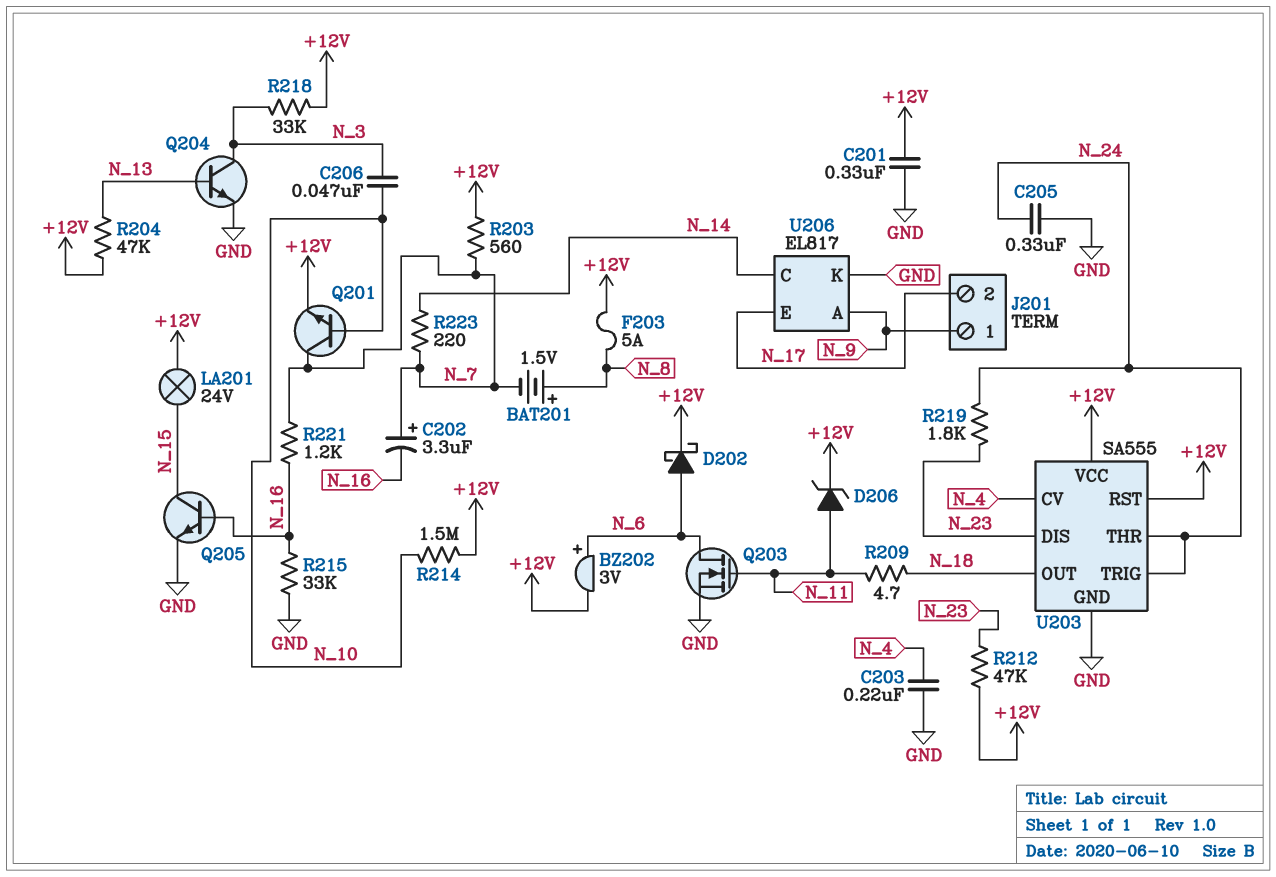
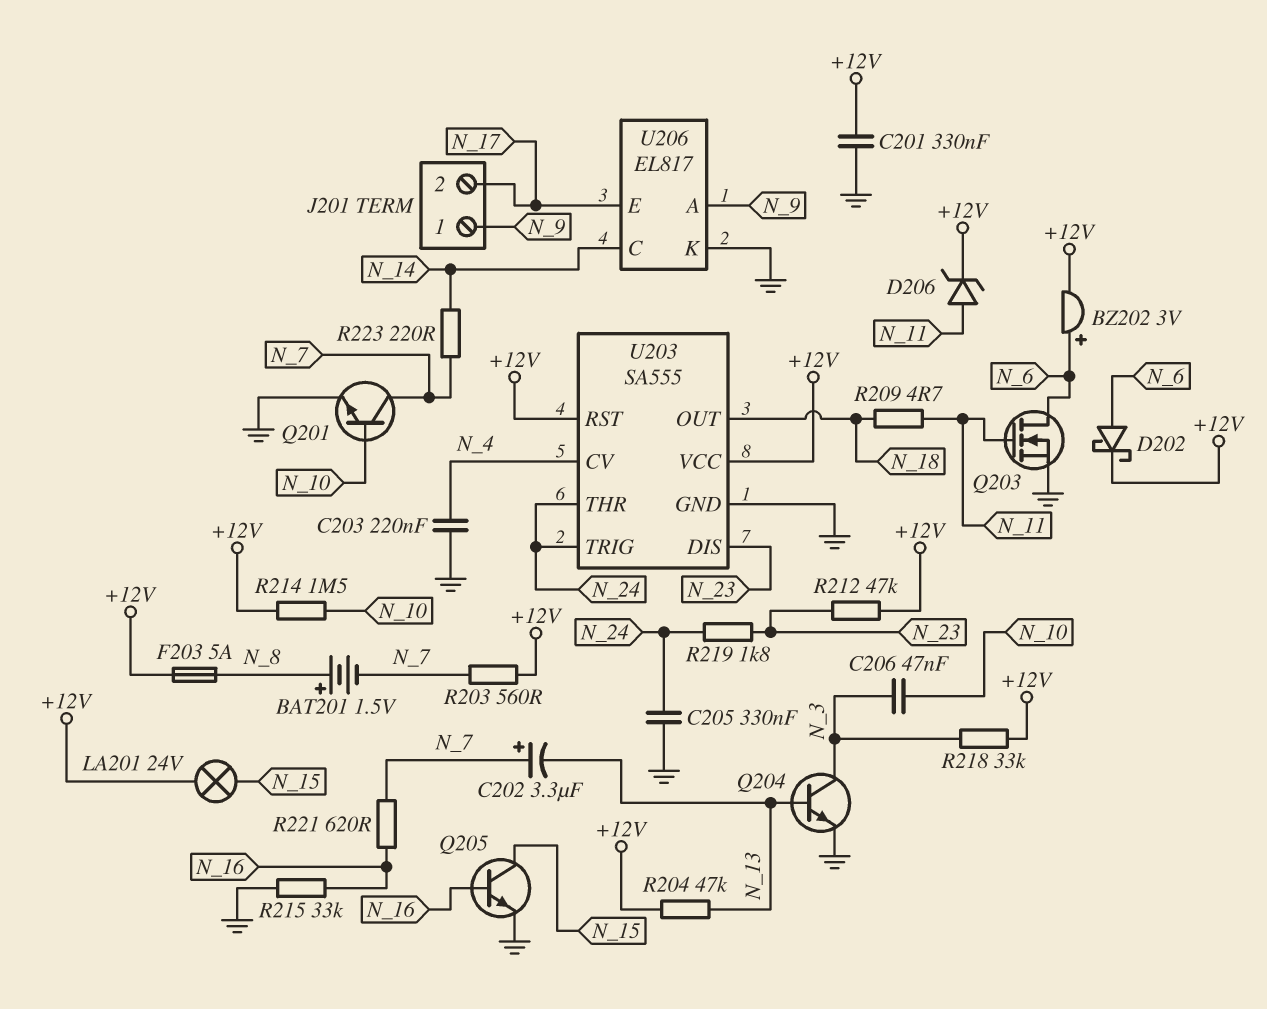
C202: 3.3uF (plus N_7, minus N_16) -> 3.3uF (plus N_7, minus N_13)
Q201: NPN (B N_10, C N_7, E +12V) -> NPN (B N_10, C N_7, E GND)
R221: 1.2k (N_7, N_16) -> 620 (N_7, N_16)

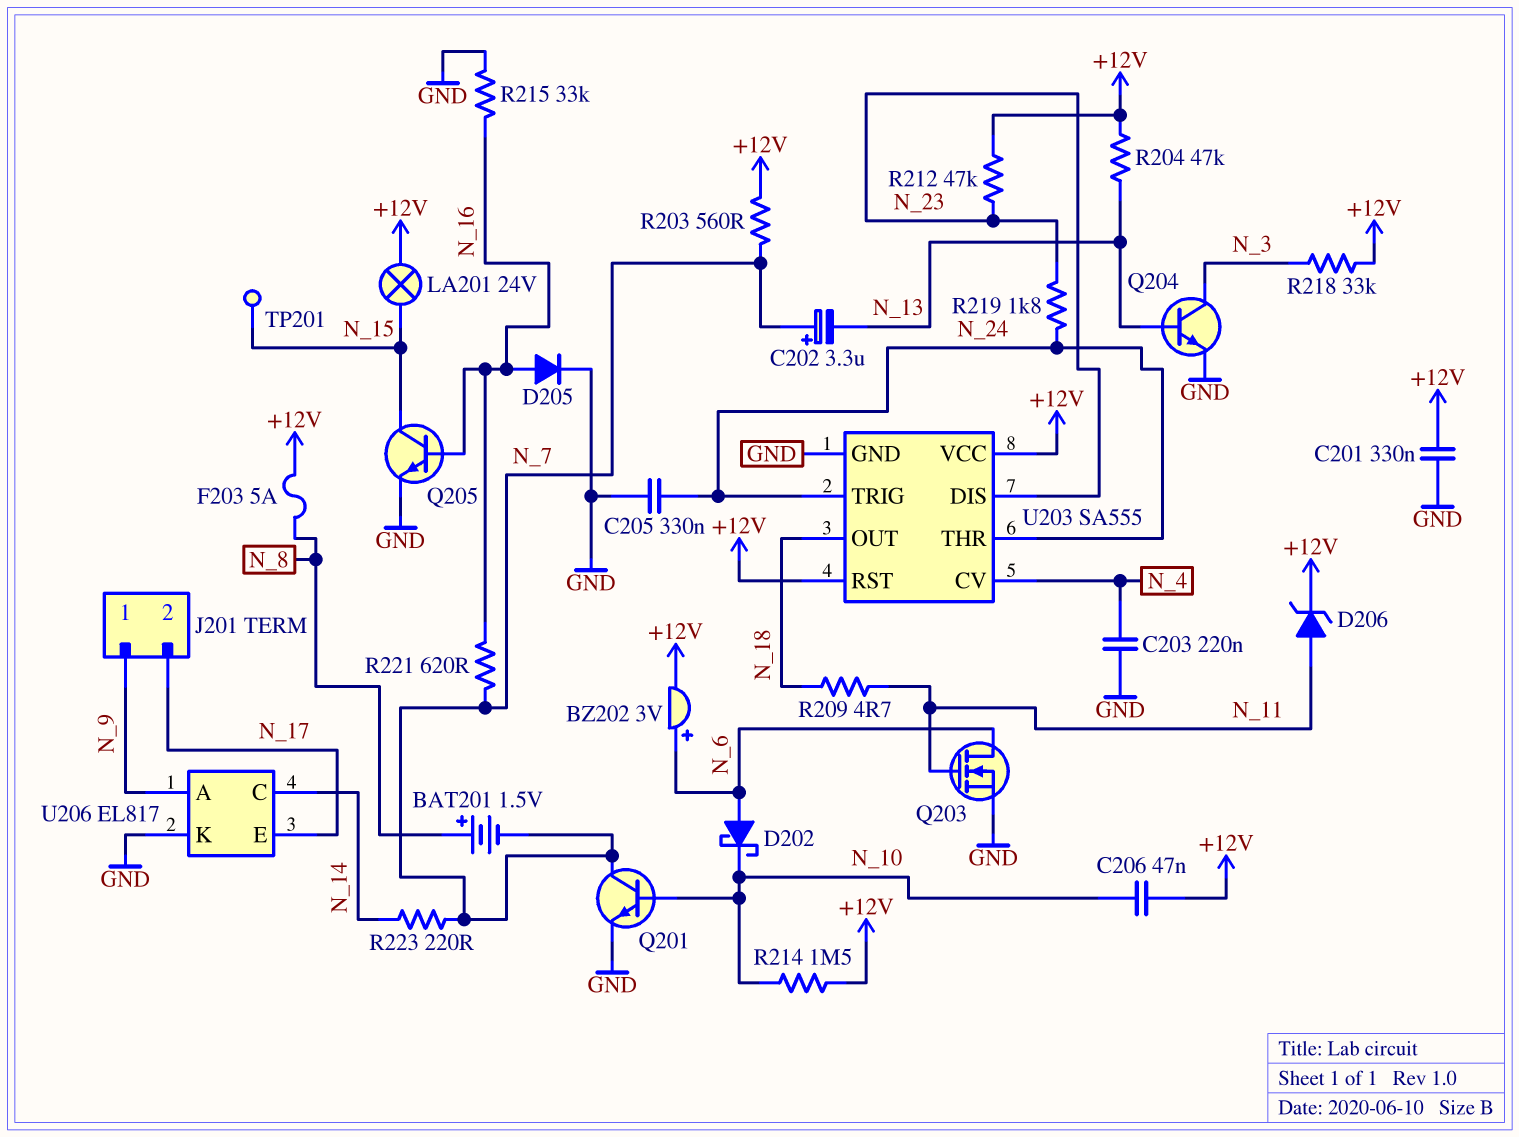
C206: 47nF (N_3, N_10) -> 47nF (+12V, N_10)
D202: schottky (A N_6, K +12V) -> schottky (A N_6, K N_10)
D205: none -> diode (A N_16, K GND)
TP201: none -> test point (N_15)

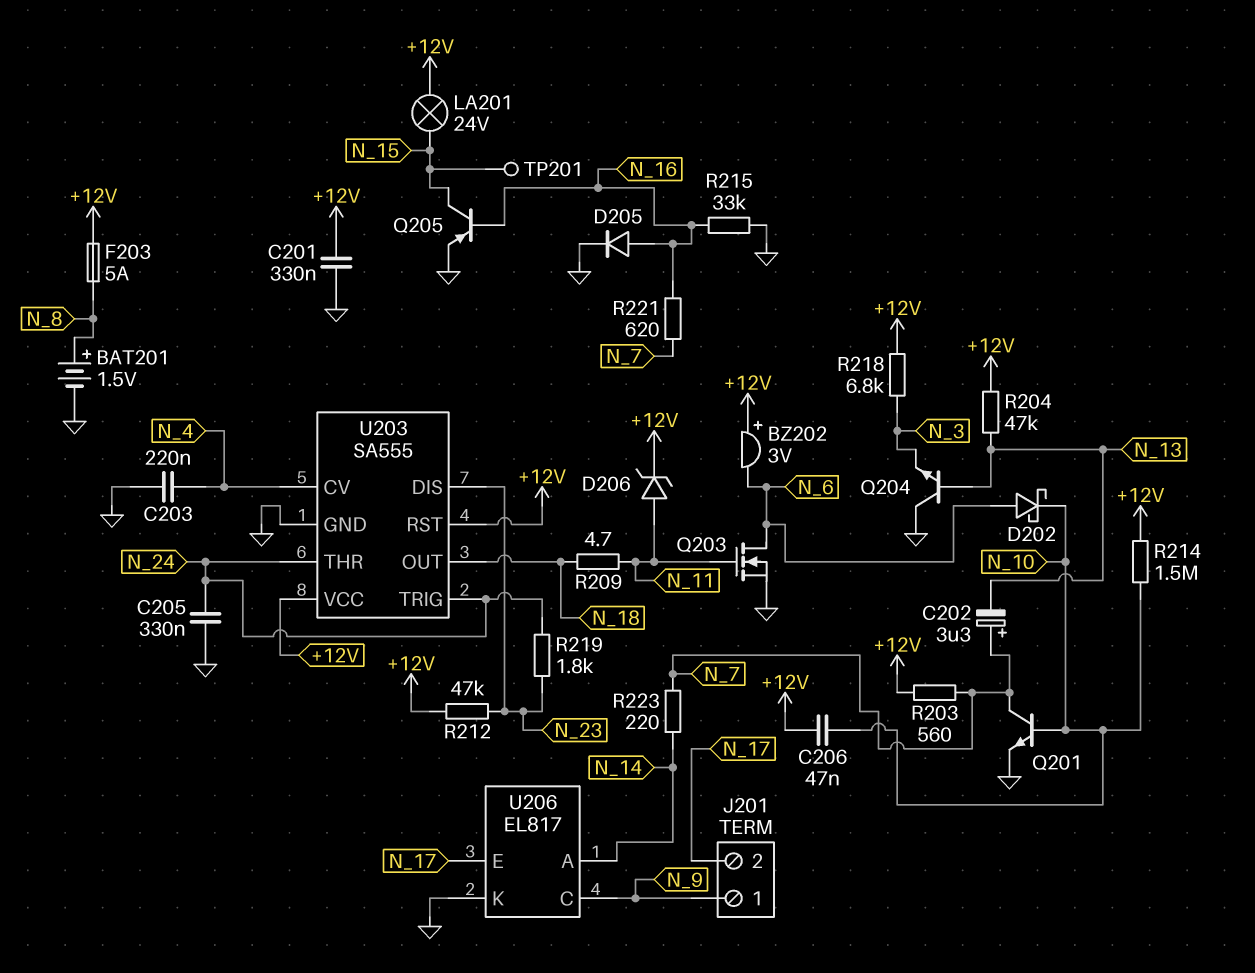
BAT201: 1.5V (plus N_8, minus N_7) -> 1.5V (plus N_8, minus GND)
BZ202: buzzer 3V (plus N_6, minus +12V) -> buzzer 3V (plus +12V, minus N_6)
Q204: NPN (B N_13, C N_3, E GND) -> NPN (B N_13, C GND, E N_3)
Q205: NPN (B N_16, C N_15, E GND) -> PNP (B N_16, C N_15, E GND)
R218: 33k (+12V, N_3) -> 6.8k (+12V, N_3)
U206 pin A: N_9 -> N_14
U206 pin C: N_14 -> N_9

